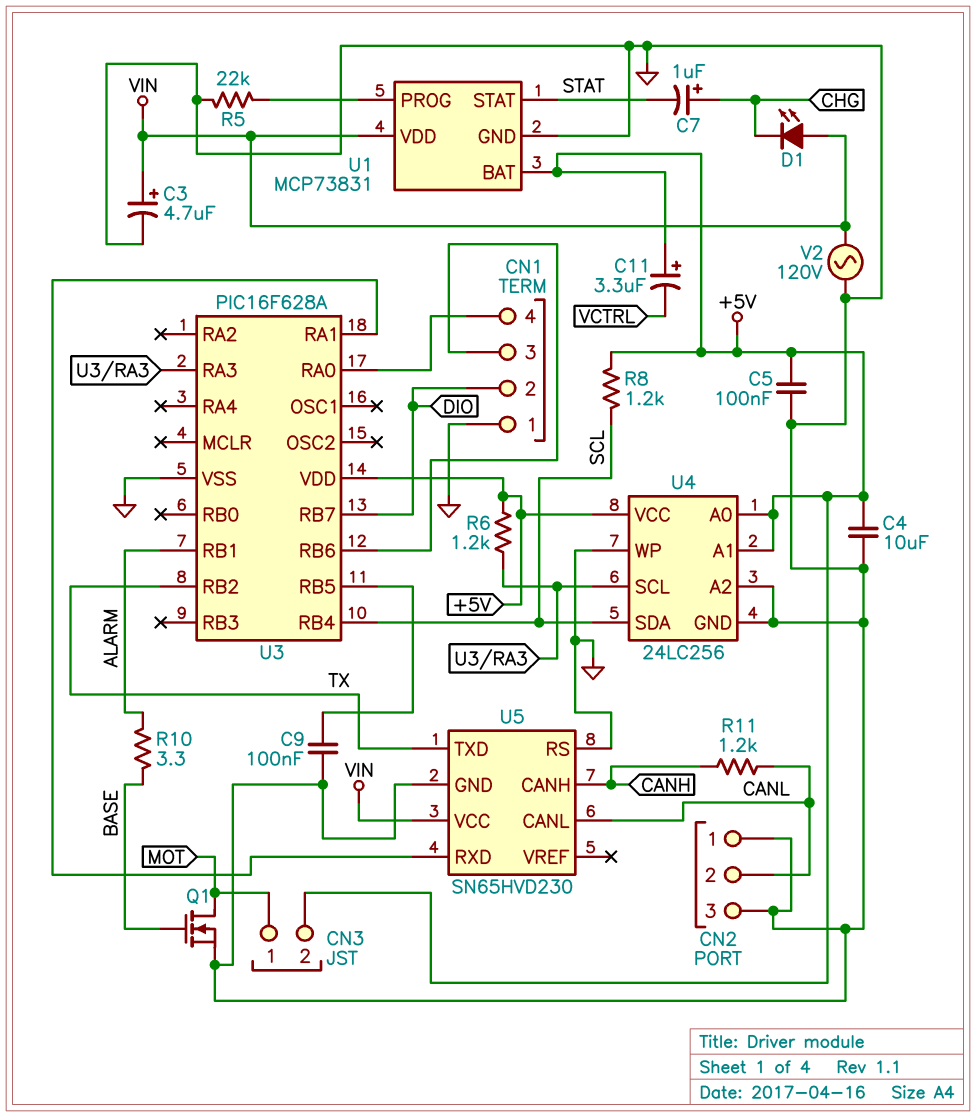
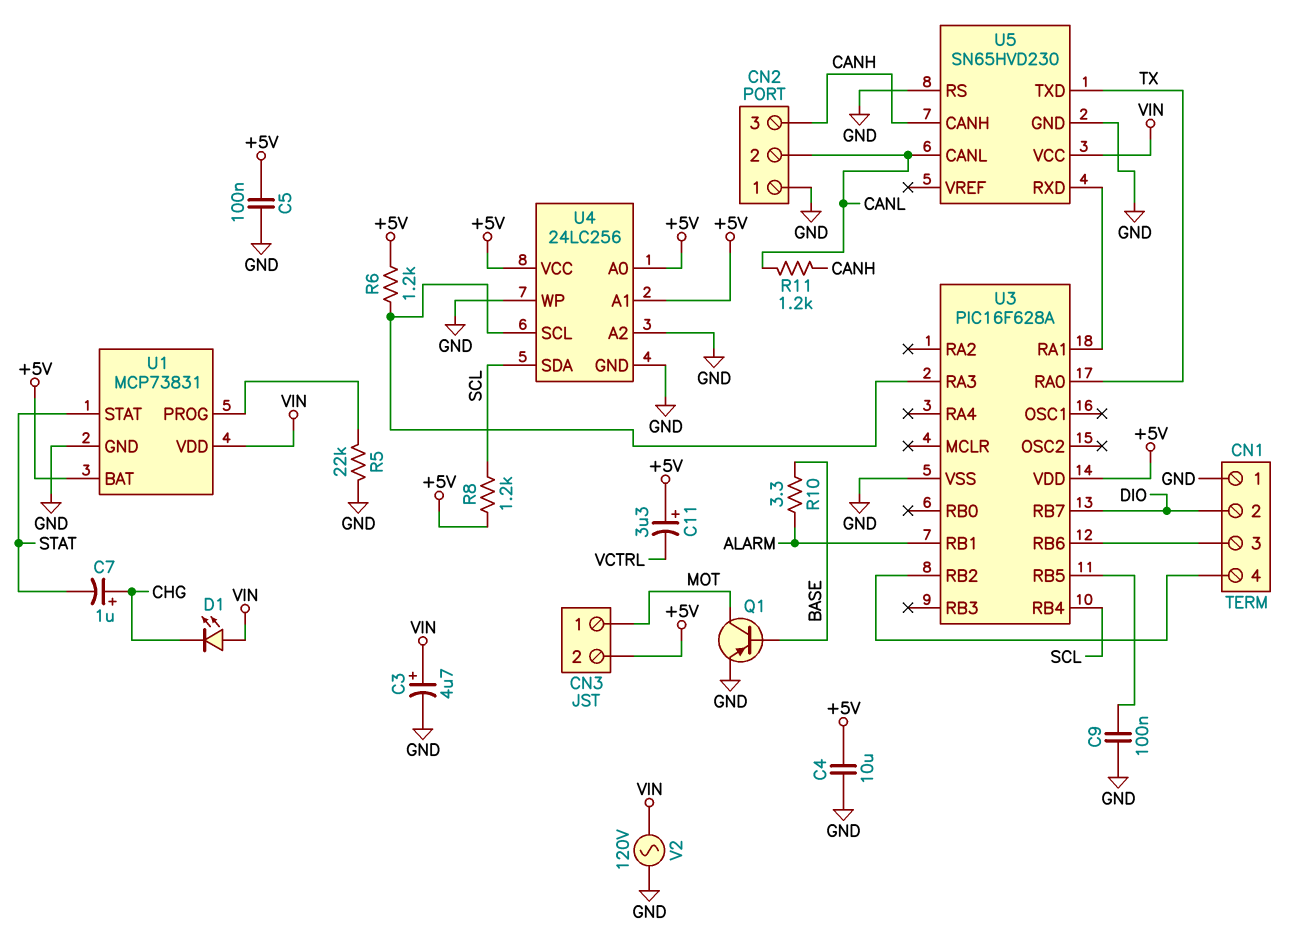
CN2 pin 3: GND -> CANH
Q1: NMOS (G BASE, D MOT, S GND) -> PNP (B BASE, C MOT, E GND)
U3 pin RA0: CN1/4 -> TX
U3 pin RB2: TX -> CN1/4

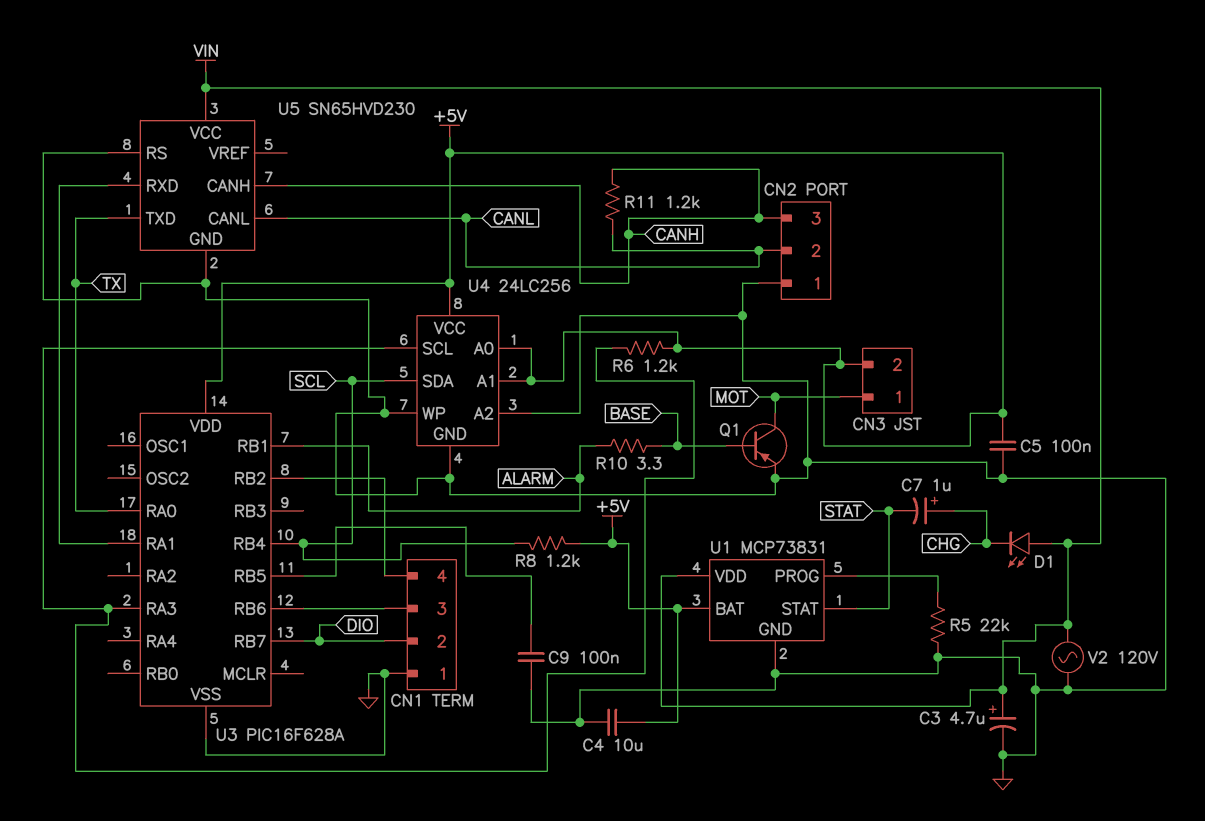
C11: 3.3uF (plus +5V, minus VCTRL) -> none

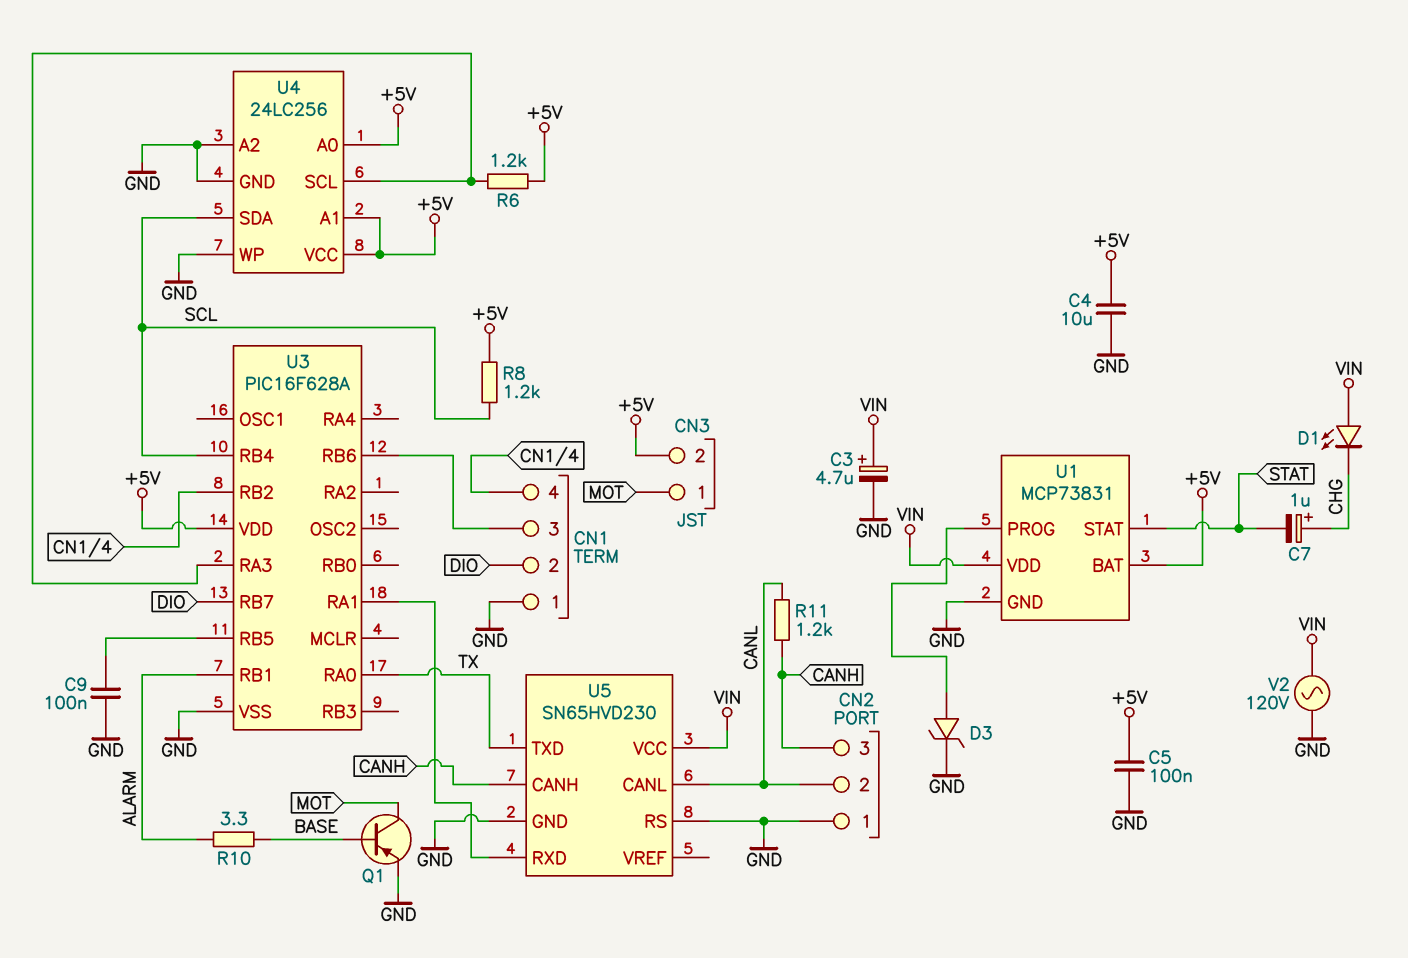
D3: none -> zener (A U1/PROG, K GND)
R5: 22k (GND, U1/PROG) -> none

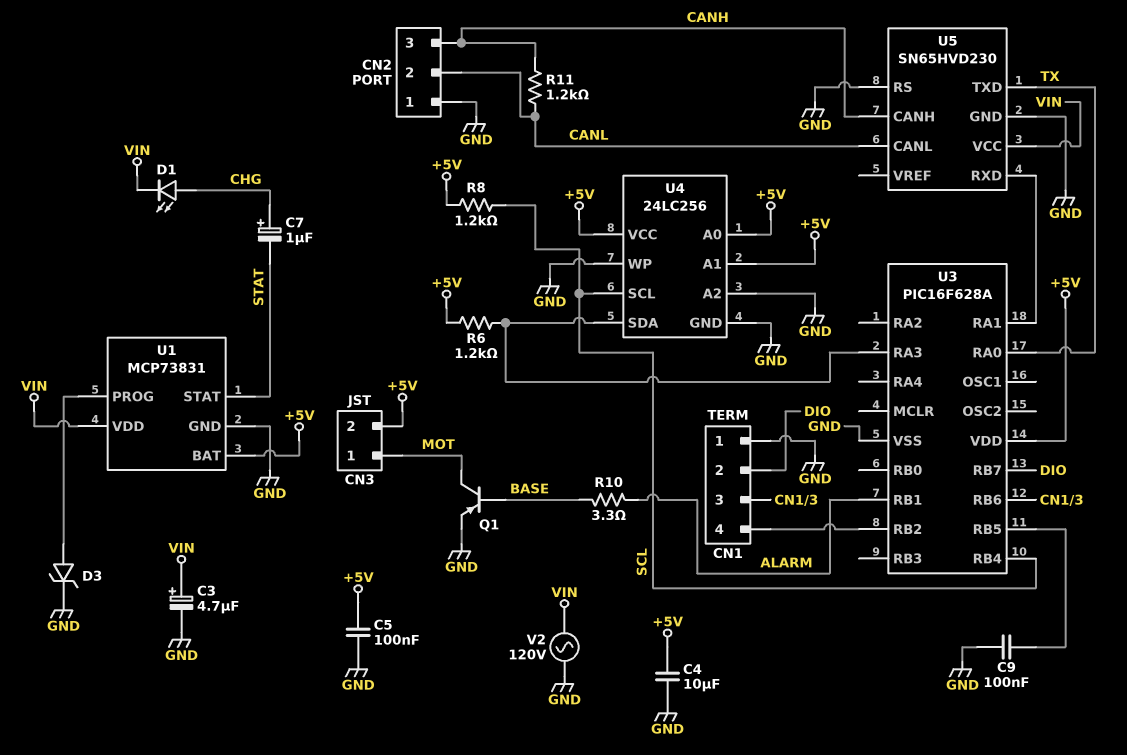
D1: LED (A VIN, K CHG) -> LED (A CHG, K VIN)
U4 pin SCL: U3/RA3 -> SCL
U4 pin SDA: SCL -> U3/RA3

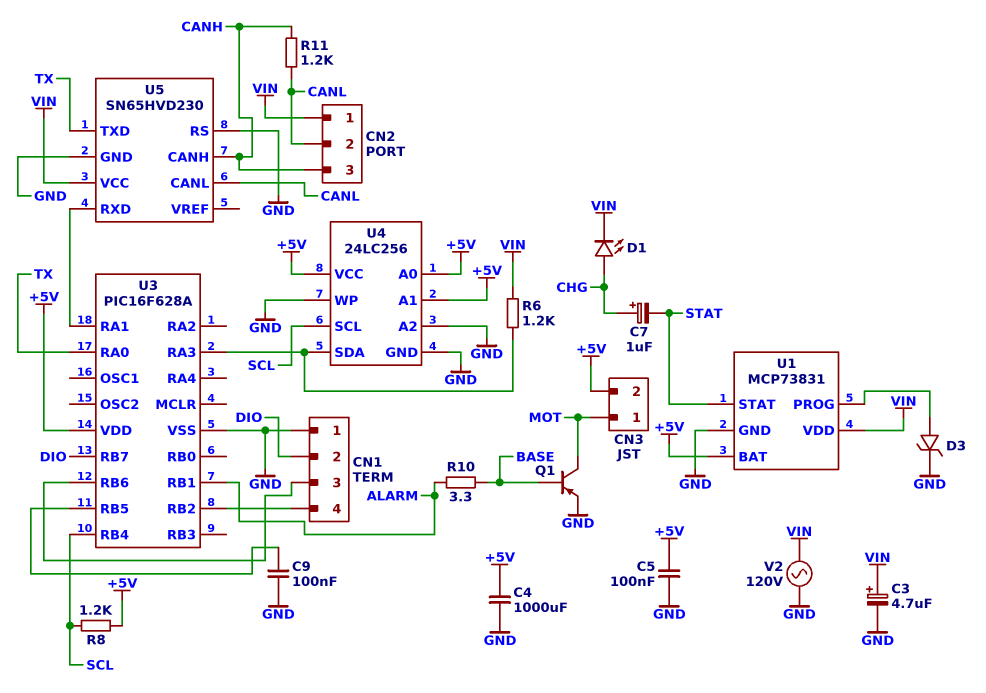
C4: 10uF (+5V, GND) -> 1000uF (+5V, GND)
CN2 pin 1: GND -> VIN
R6: 1.2k (+5V, U3/RA3) -> 1.2k (U3/RA3, VIN)

